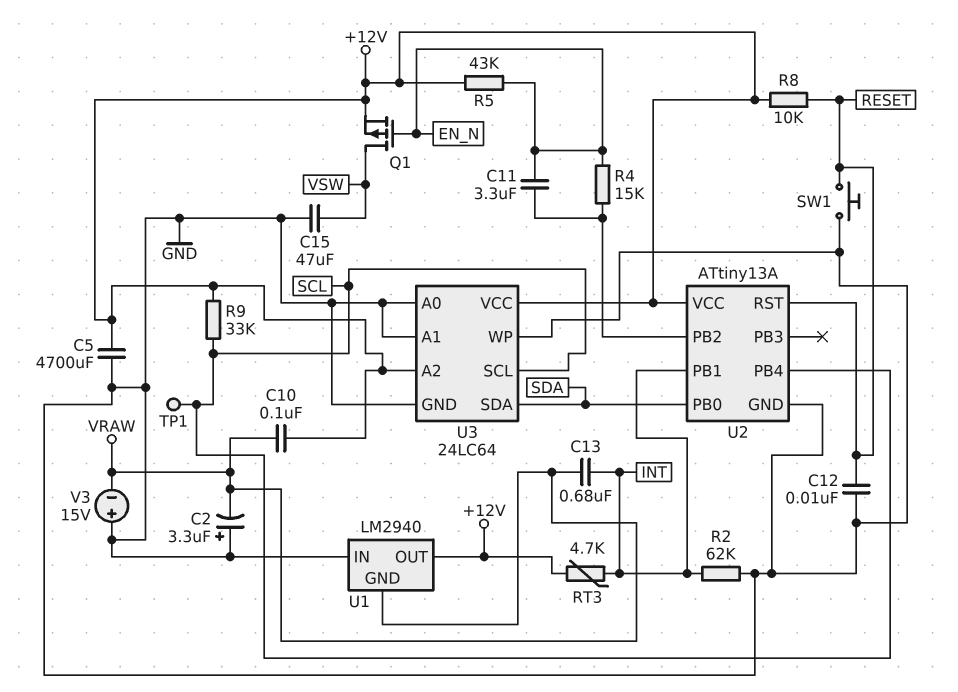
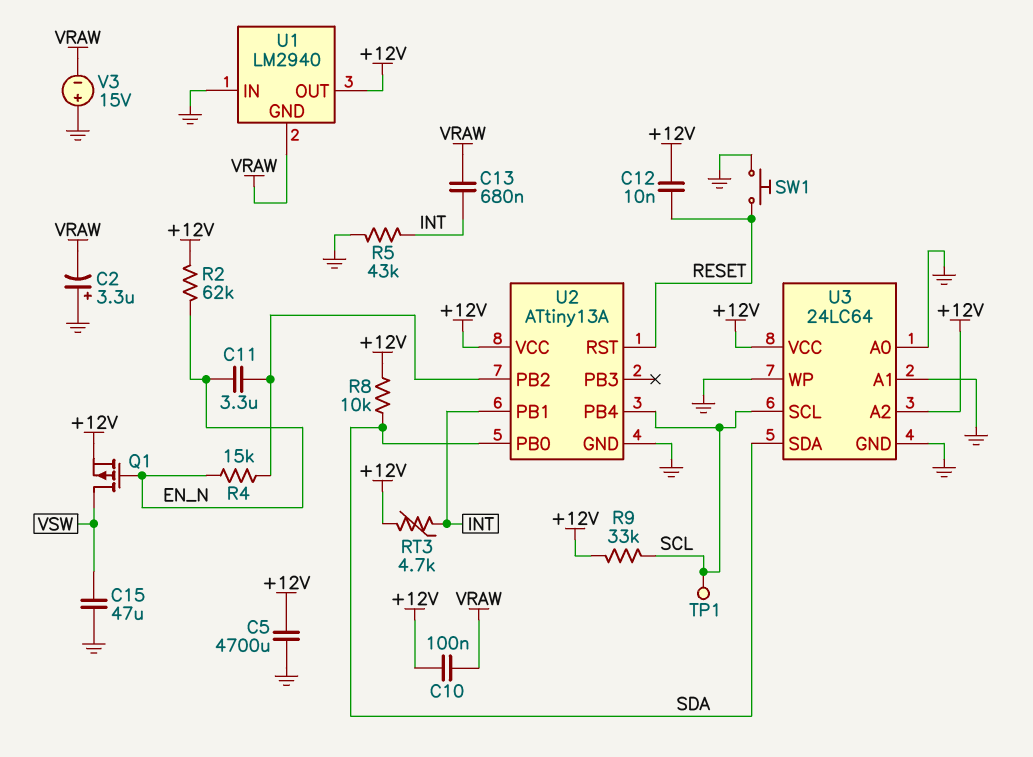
C12: 10nF (GND, RESET) -> 10nF (+12V, RESET)
R2: 62k (GND, INT) -> 62k (+12V, EN_N)
R5: 43k (+12V, EN_N) -> 43k (GND, INT)
R8: 10k (+12V, RESET) -> 10k (+12V, SDA)

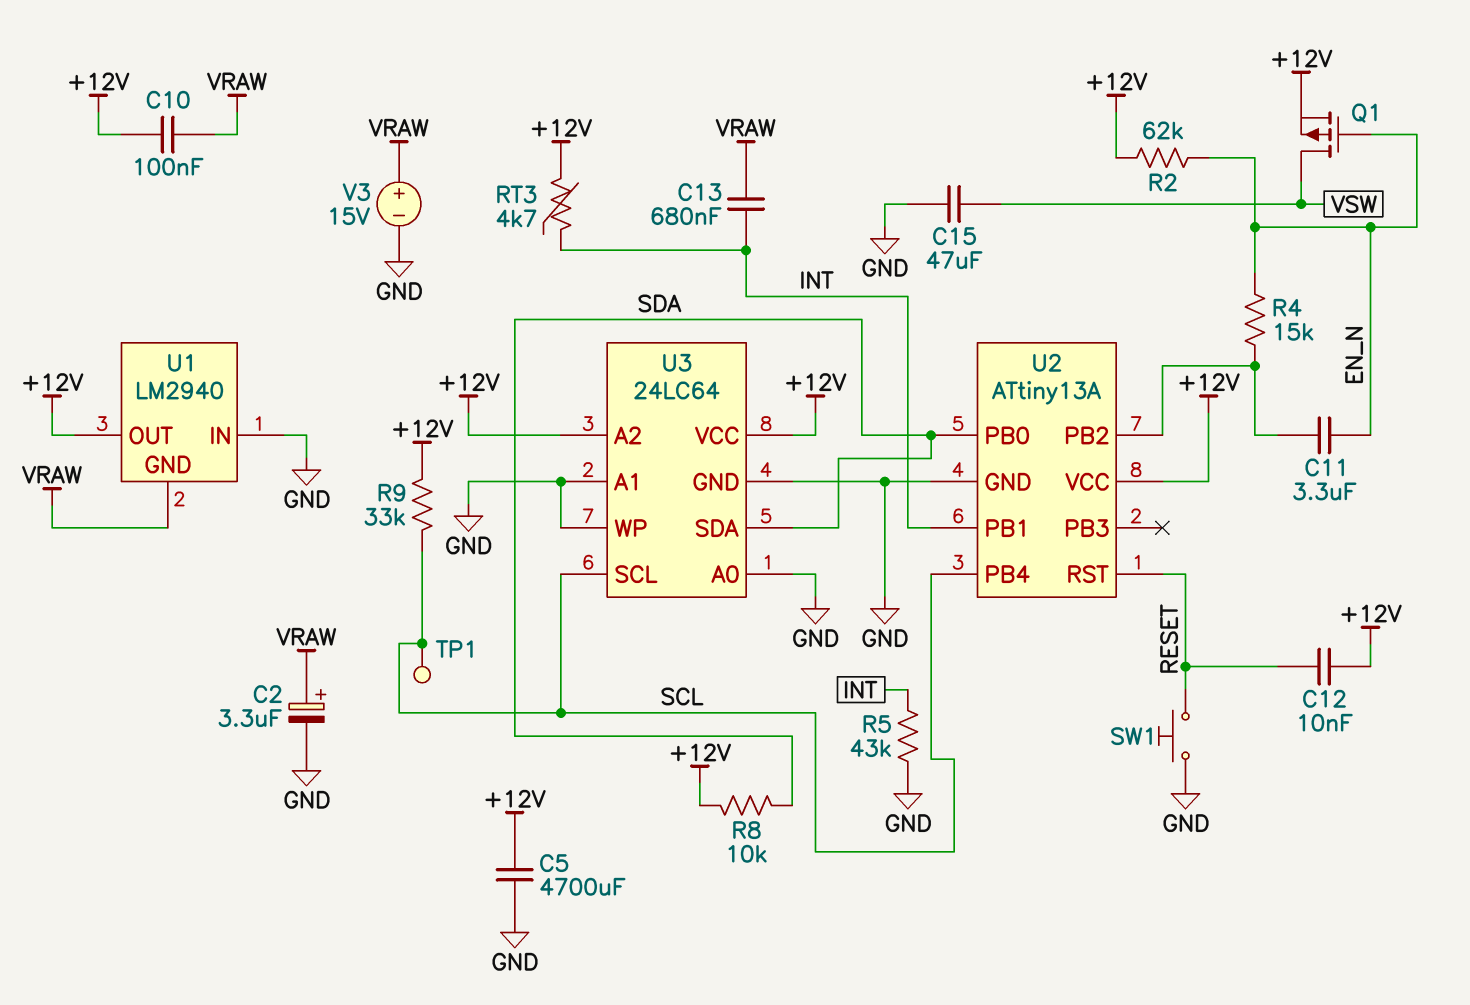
C2: 3.3uF (plus GND, minus VRAW) -> 3.3uF (plus VRAW, minus GND)
V3: 15V (plus GND, minus VRAW) -> 15V (plus VRAW, minus GND)

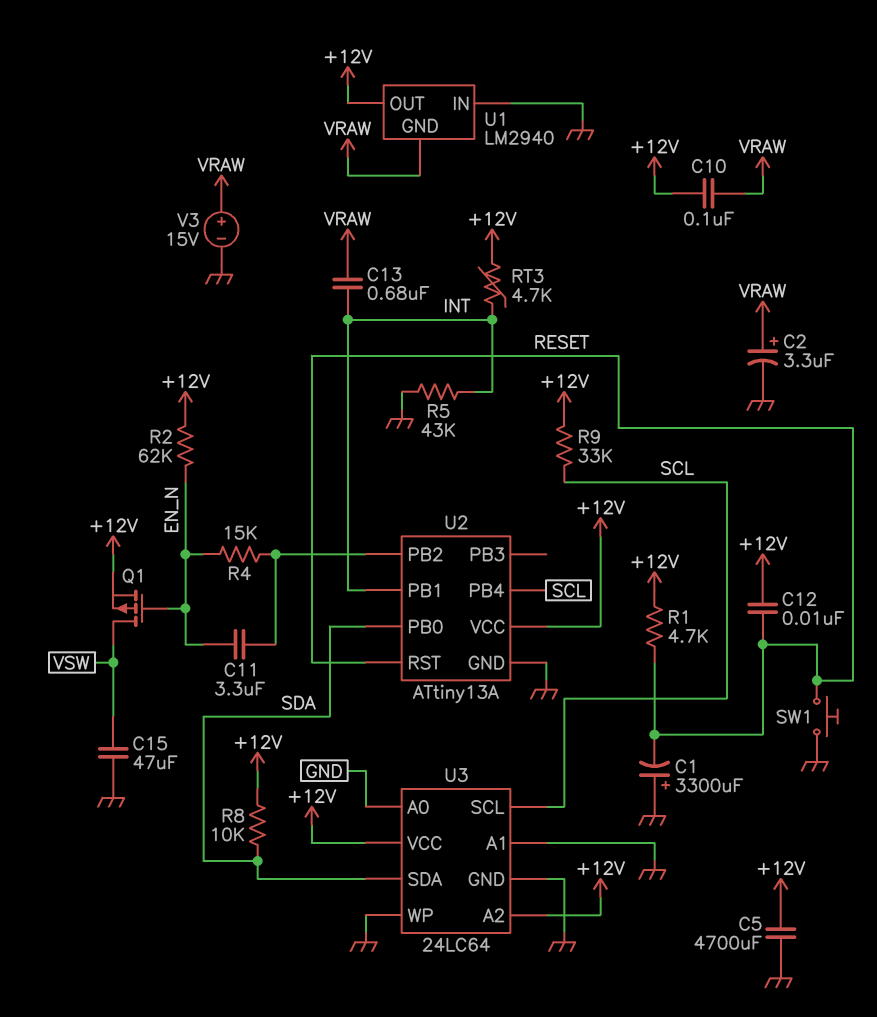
C1: none -> 3300uF (plus GND, minus RESET)
R1: none -> 4.7k (+12V, RESET)
TP1: test point (SCL) -> none

